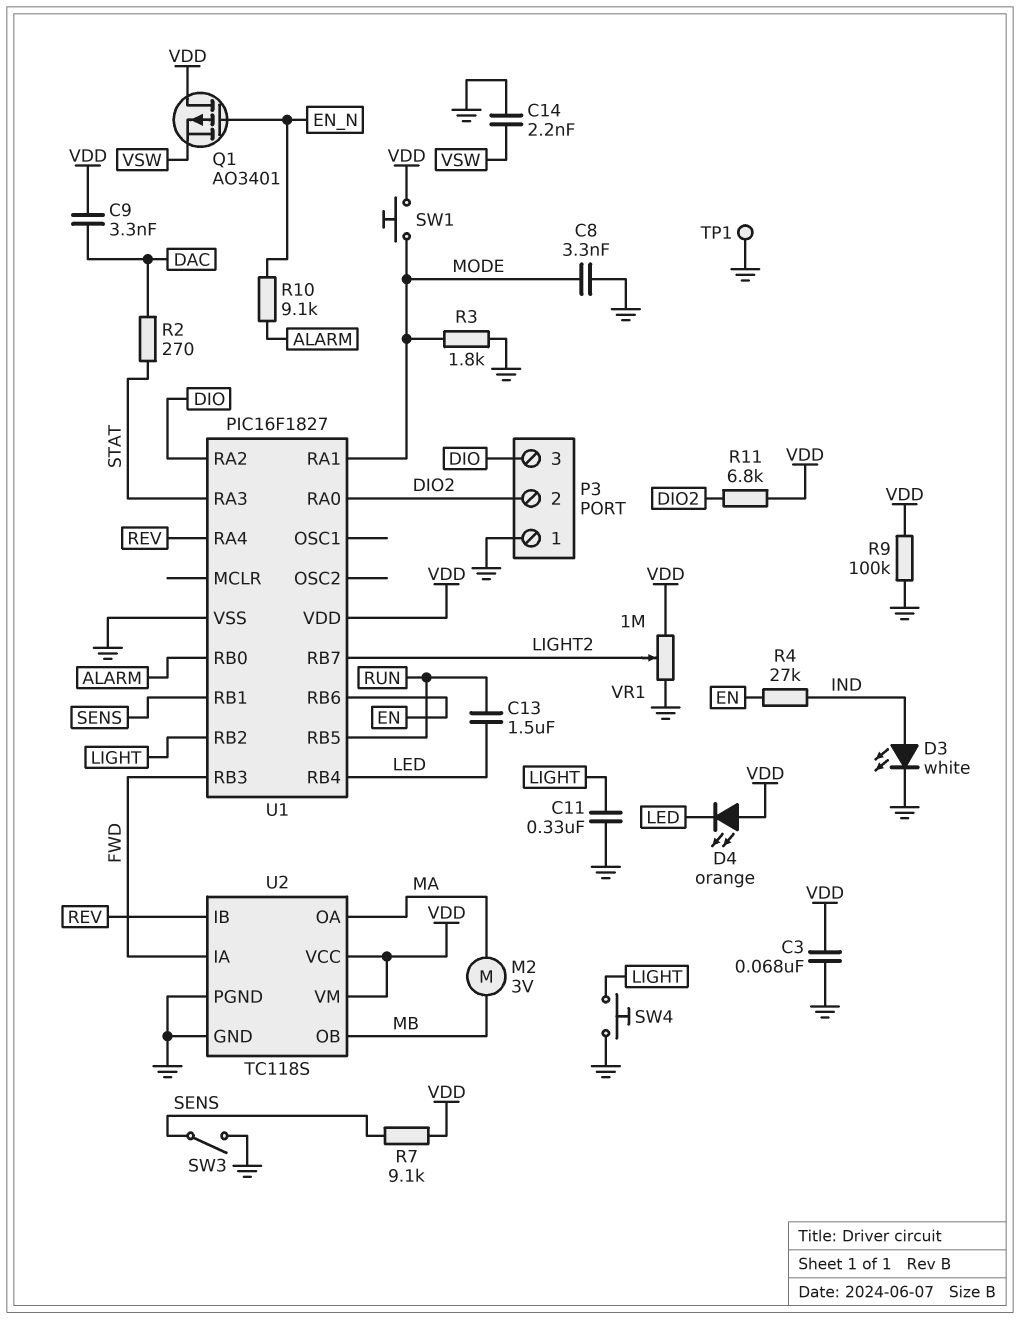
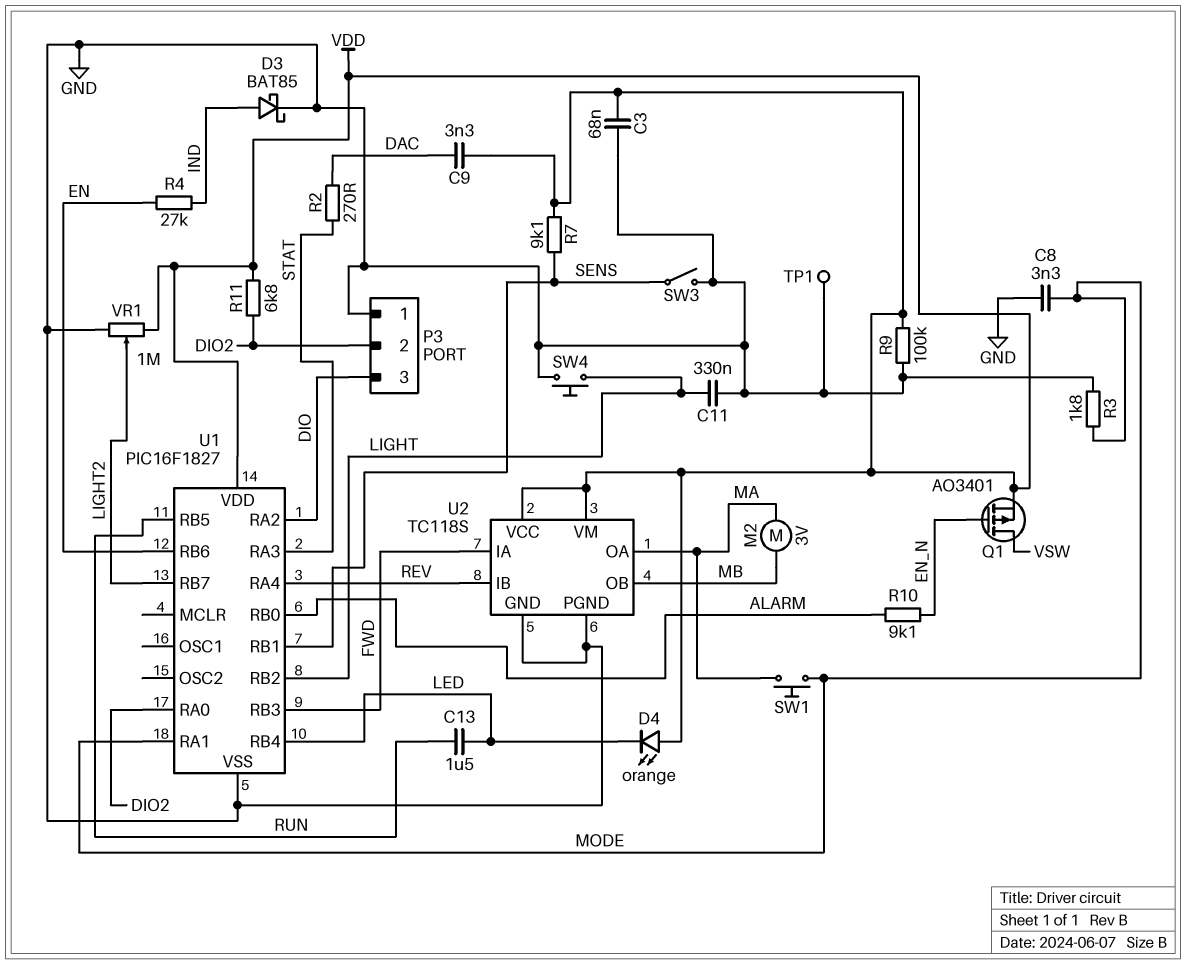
C14: 2.2nF (GND, VSW) -> none
D3: LED white (A IND, K GND) -> schottky BAT85 (A IND, K GND)
Q1: PMOS AO3401 (G EN_N, D VDD, S VSW) -> PMOS AO3401 (G EN_N, D VSW, S VDD)
SW1: button (MODE, VDD) -> button (MA, MODE)

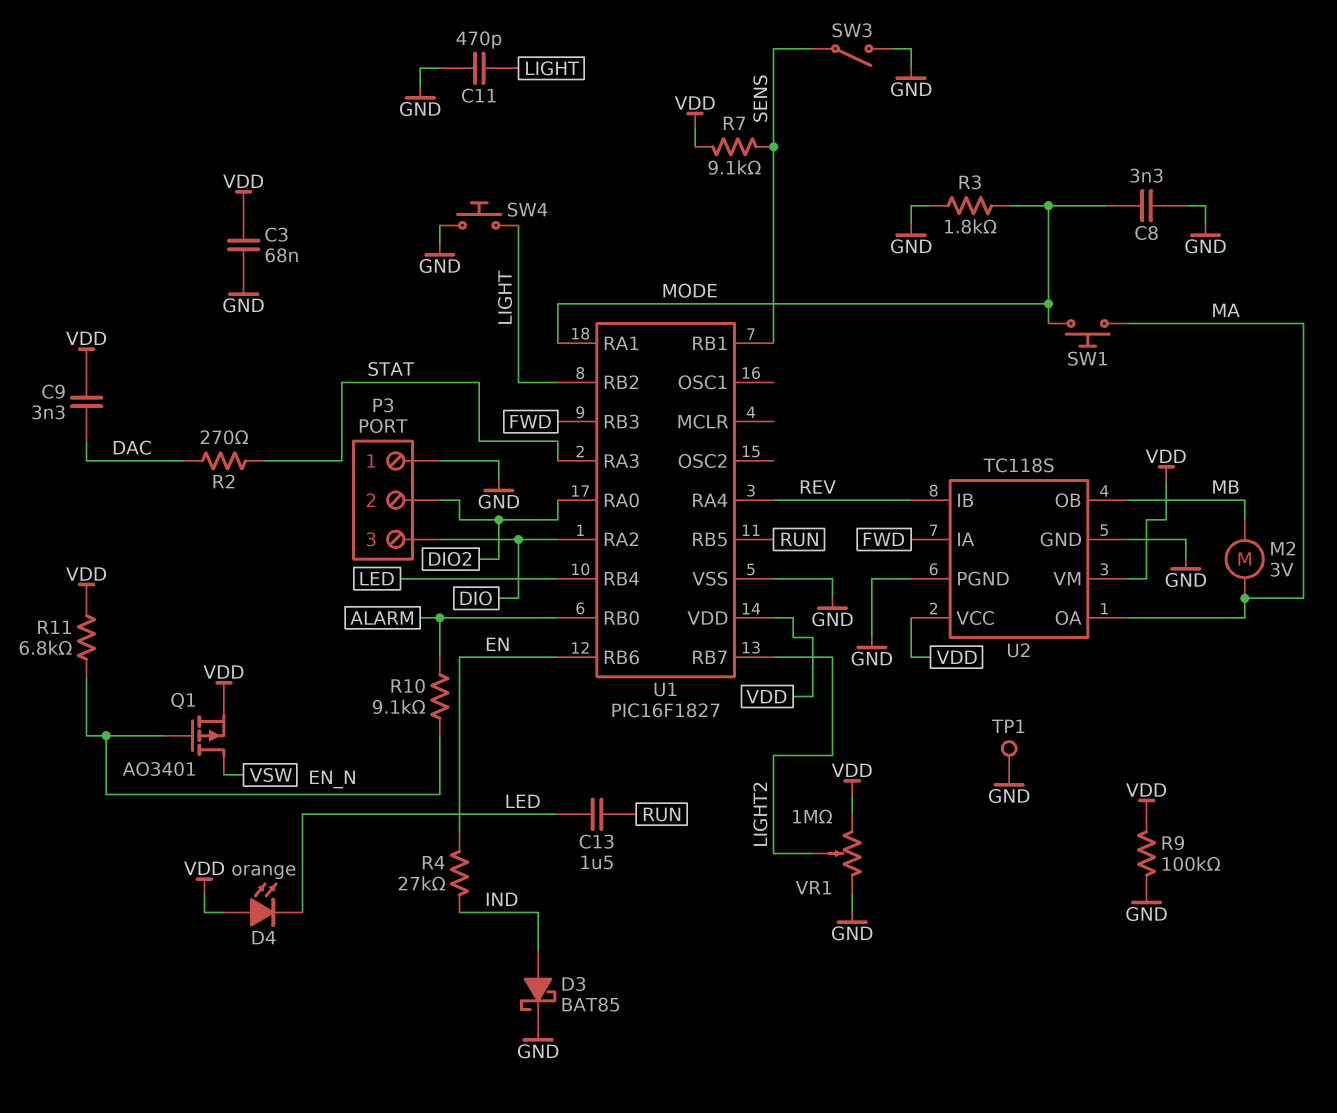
C11: 330nF (GND, LIGHT) -> 470pF (GND, LIGHT)
R11: 6.8k (DIO2, VDD) -> 6.8k (EN_N, VDD)

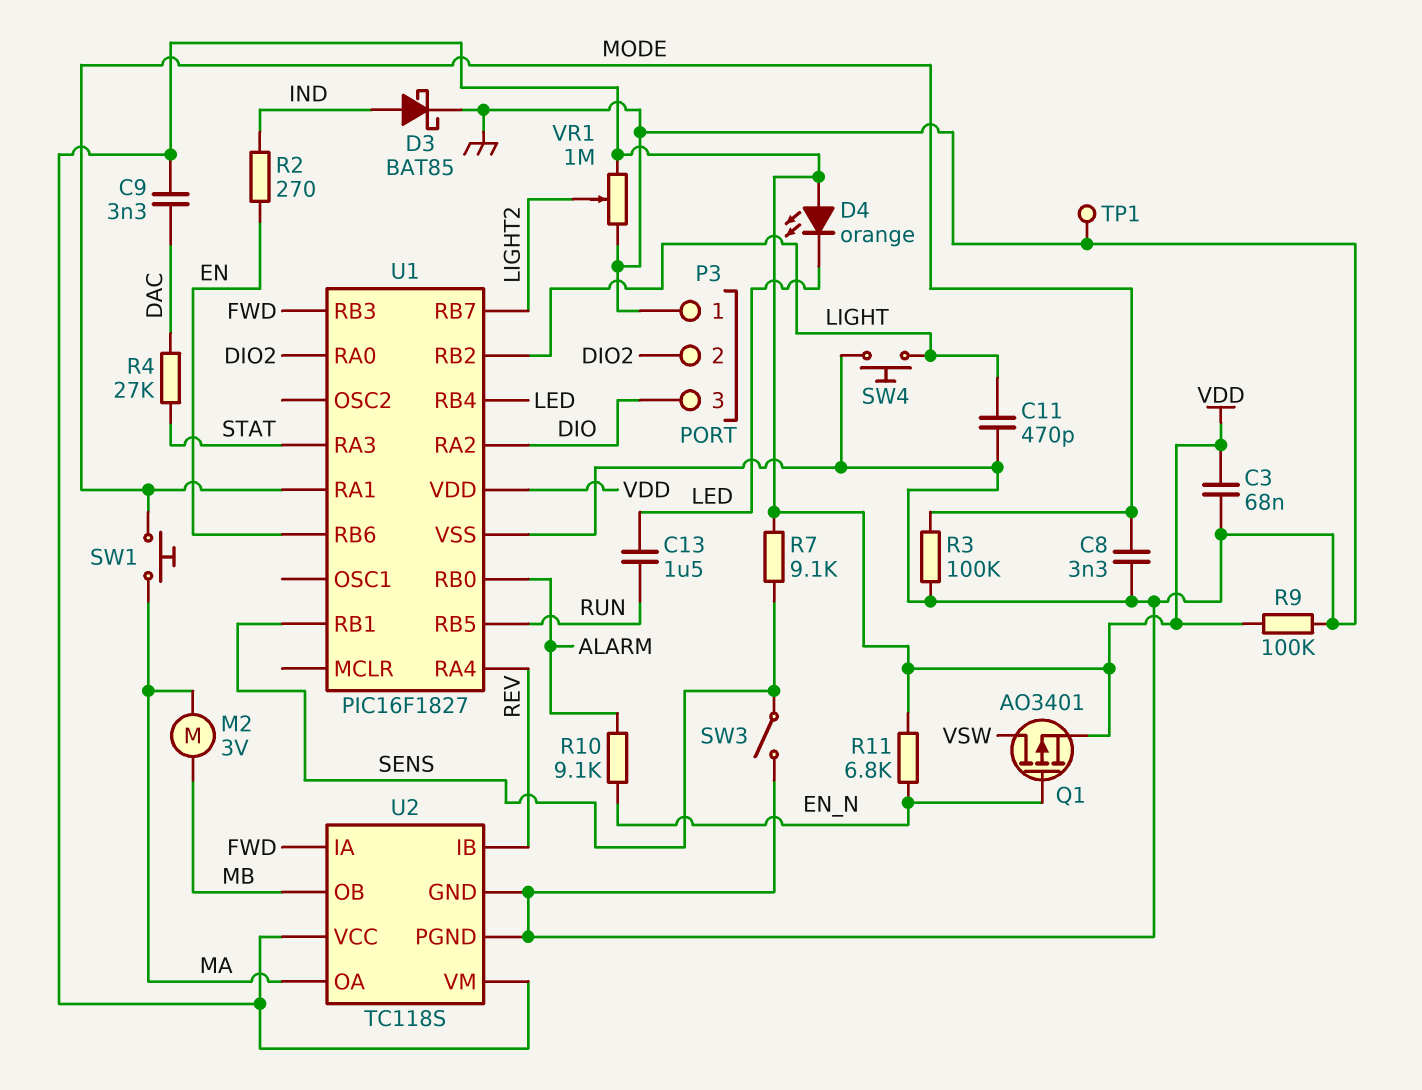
R2: 270 (DAC, STAT) -> 270 (EN, IND)
R3: 1.8k (GND, MODE) -> 100k (GND, MODE)
R4: 27k (EN, IND) -> 27k (DAC, STAT)

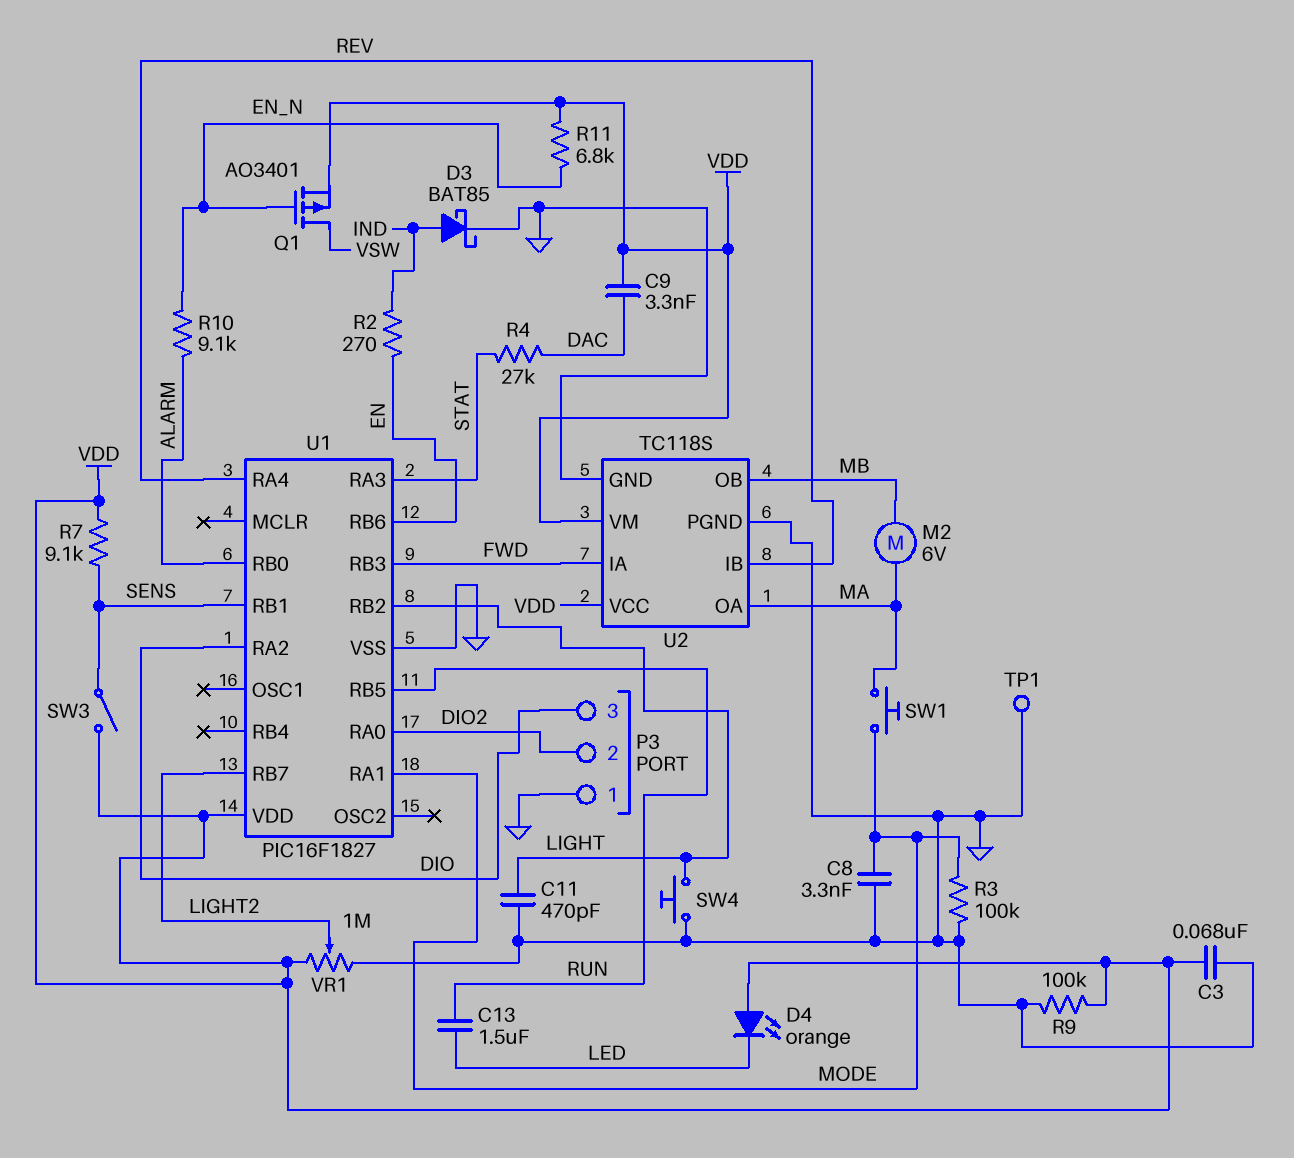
M2: motor 3V (MA, MB) -> motor 6V (MA, MB)
SW3: switch (GND, SENS) -> switch (SENS, VDD)
U1 pin RB4: LED -> none

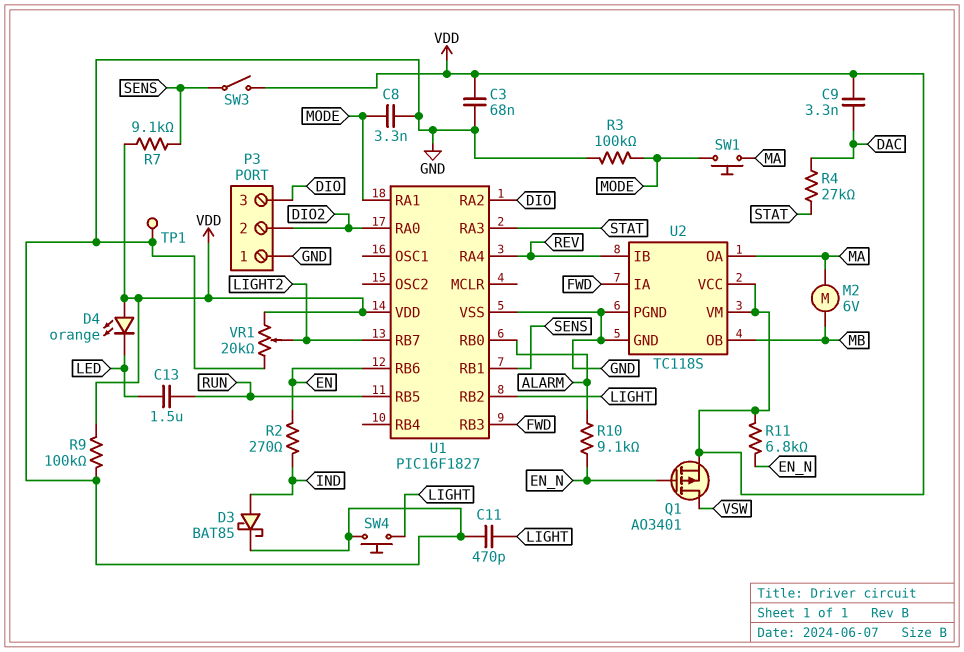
VR1: 1M (GND, VDD, wiper LIGHT2) -> 20k (GND, VDD, wiper LIGHT2)

